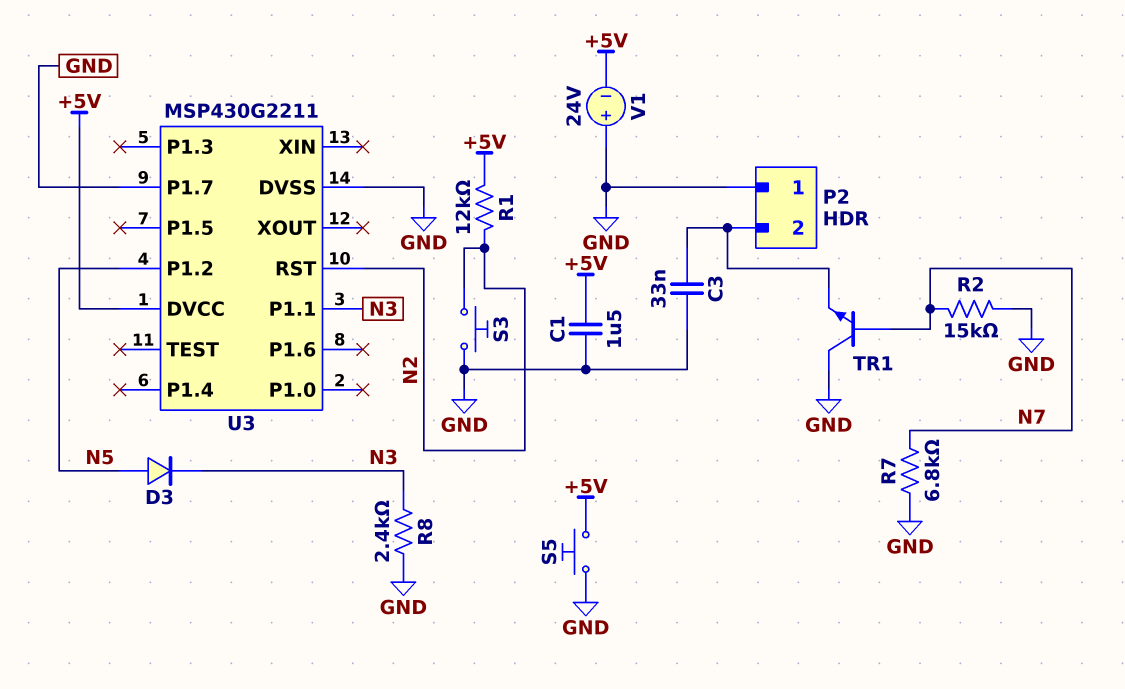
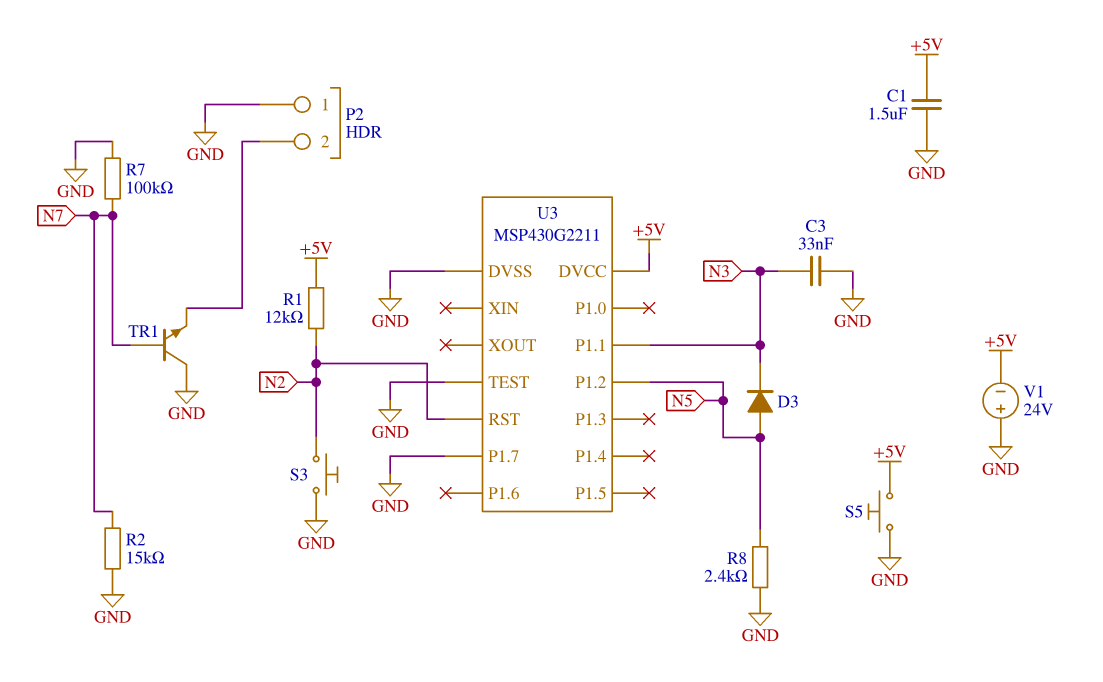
C3: 33nF (GND, P2/2) -> 33nF (GND, N3)
R7: 6.8k (GND, N7) -> 100k (GND, N7)
R8: 2.4k (GND, N3) -> 2.4k (GND, N5)
U3 pin TEST: none -> GND

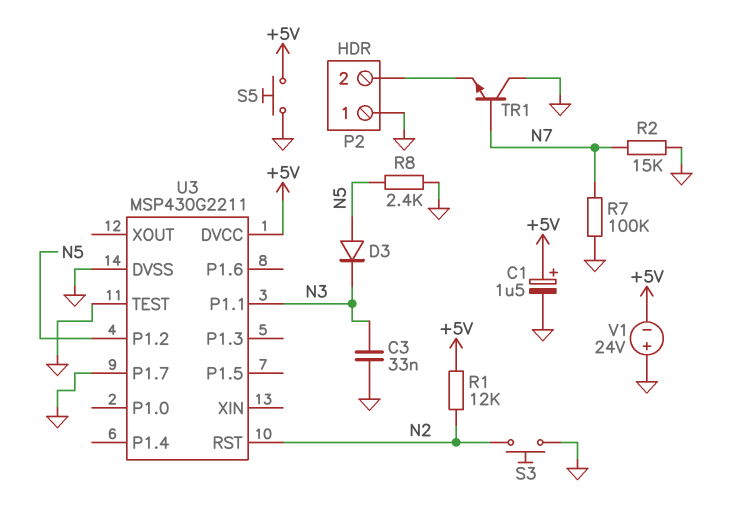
C1: 1.5uF (+5V, GND) -> 1.5uF (plus +5V, minus GND)

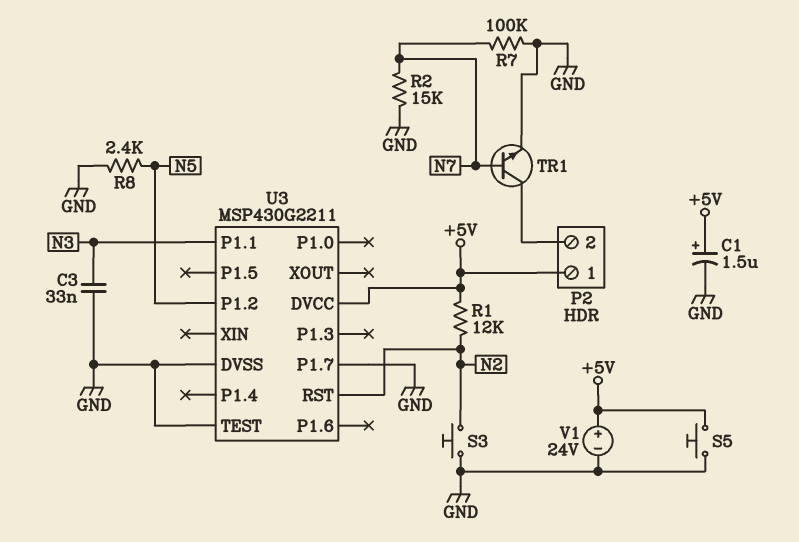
D3: diode (A N5, K N3) -> none
P2 pin 1: GND -> +5V
TR1: NPN (B N7, C GND, E P2/2) -> NPN (B N7, C P2/2, E GND)
V1: 24V (plus GND, minus +5V) -> 24V (plus +5V, minus GND)

